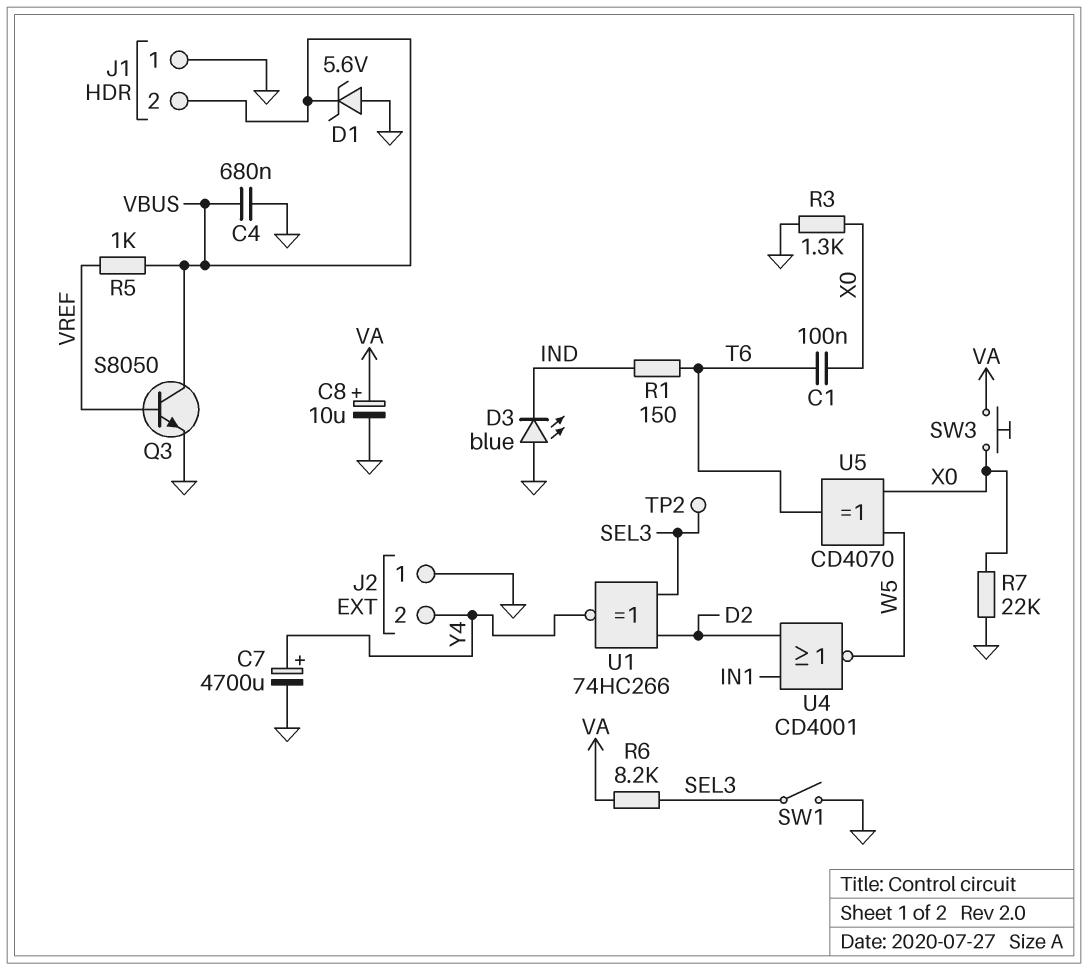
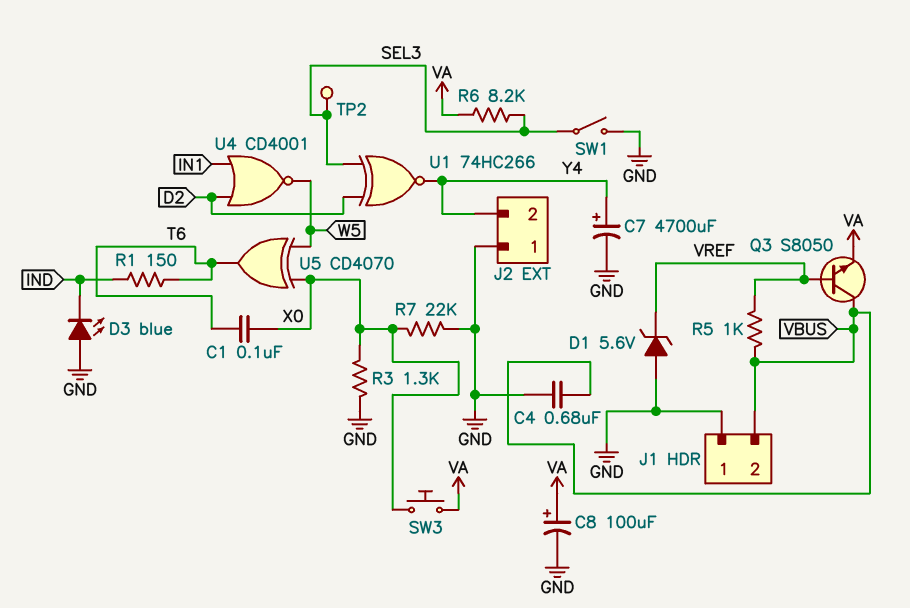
C8: 10uF (plus VA, minus GND) -> 100uF (plus VA, minus GND)
D1: zener 5.6V (A GND, K VBUS) -> zener 5.6V (A GND, K VREF)
Q3: NPN S8050 (B VREF, C VBUS, E GND) -> NPN S8050 (B VREF, C VBUS, E VA)

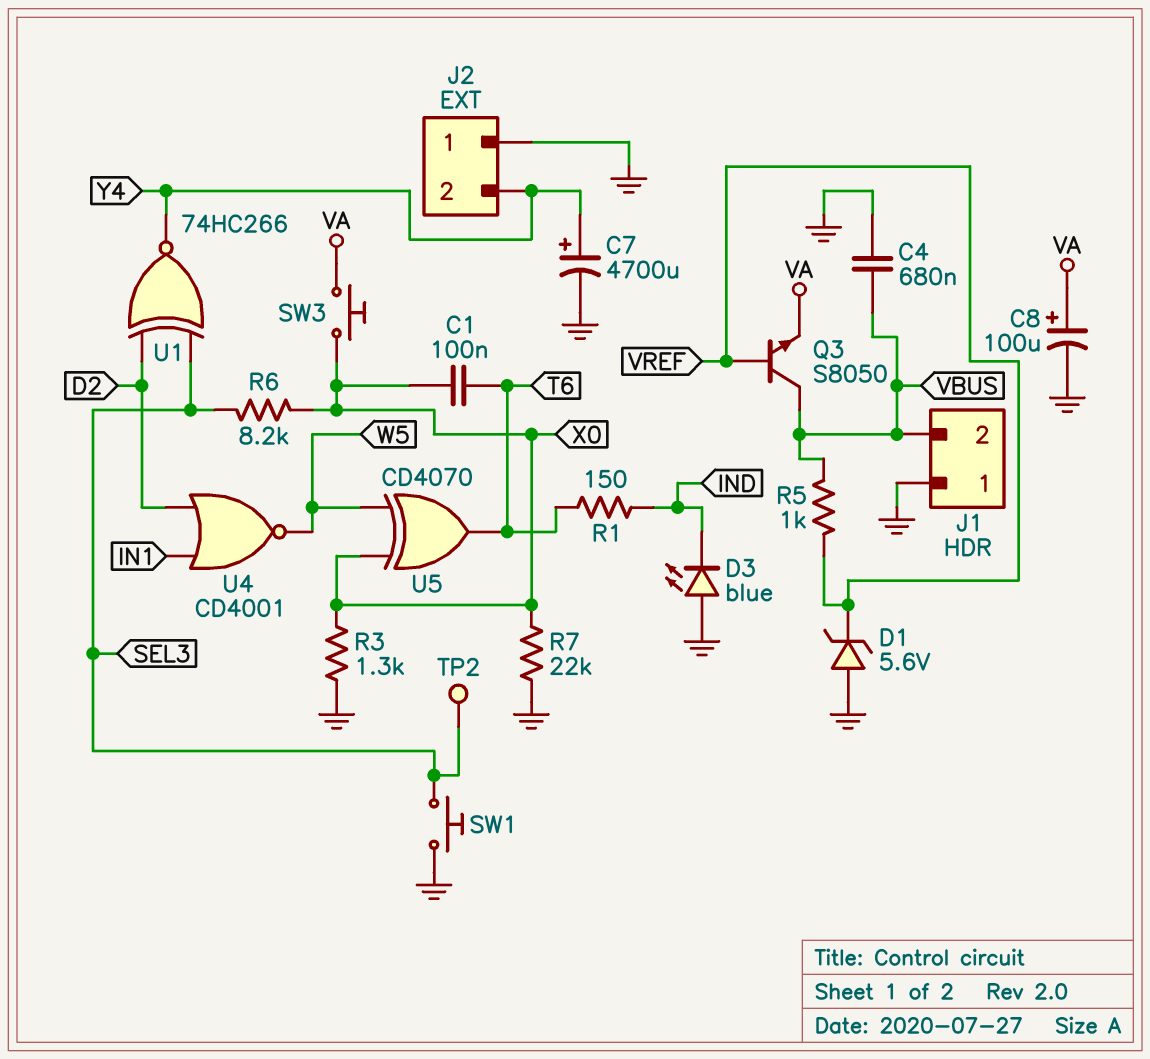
R6: 8.2k (SEL3, VA) -> 8.2k (SEL3, X0)
SW1: switch (GND, SEL3) -> button (GND, SEL3)

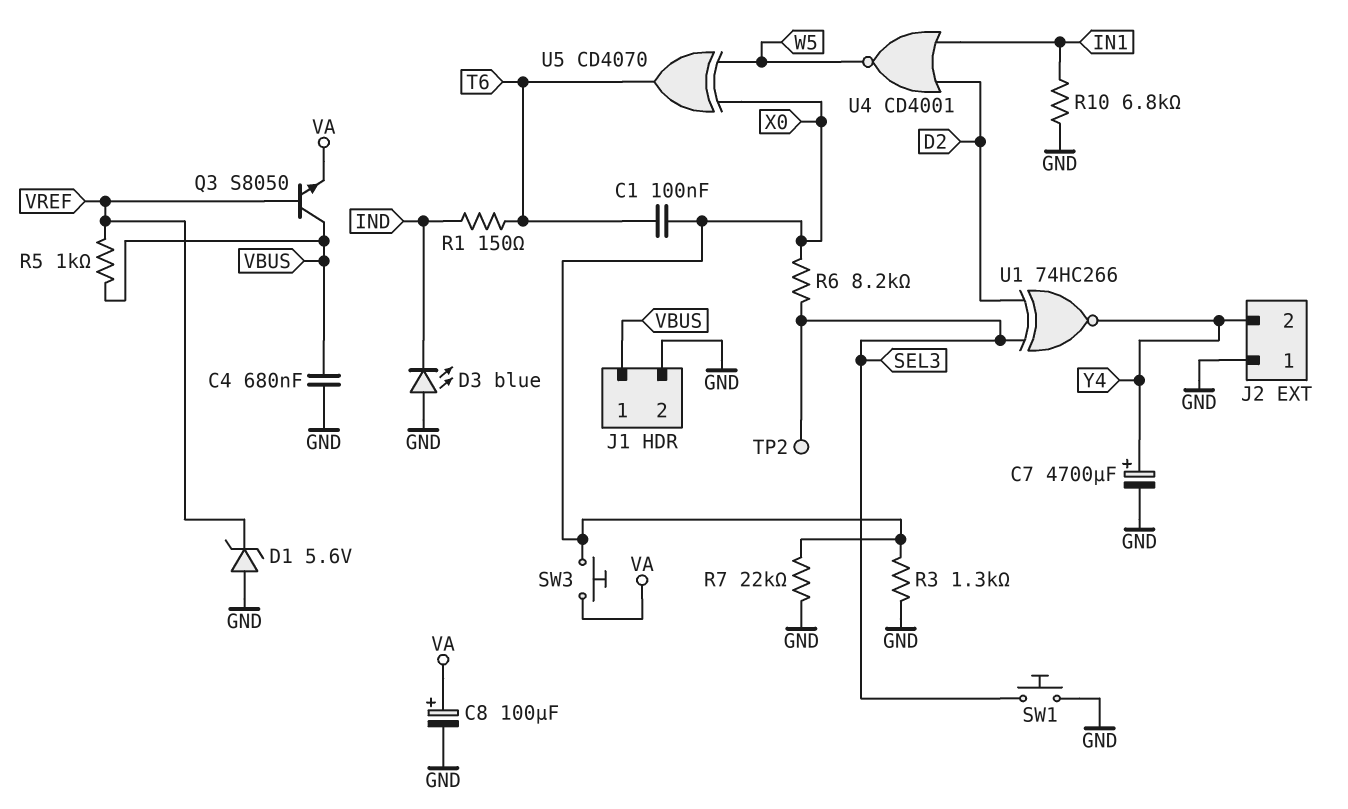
J1 pin 1: GND -> VBUS
J1 pin 2: VBUS -> GND
R10: none -> 6.8k (GND, IN1)

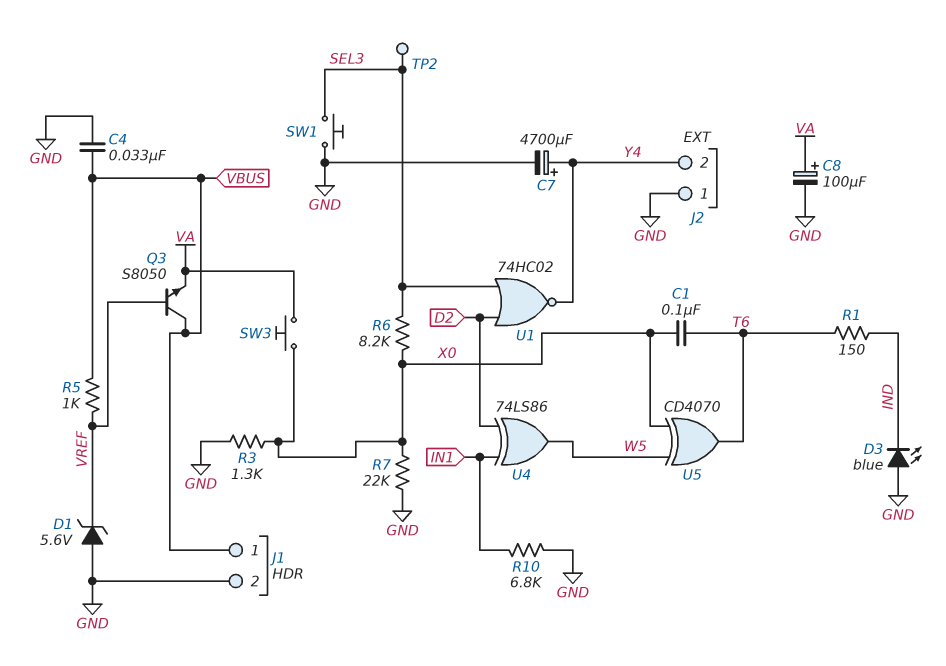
C4: 680nF (GND, VBUS) -> 33nF (GND, VBUS)
U1: XNOR 74HC266 (in D2, in SEL3, out Y4) -> NOR 74HC02 (in D2, in SEL3, out Y4)
U4: NOR CD4001 (in D2, in IN1, out W5) -> XOR 74LS86 (in D2, in IN1, out W5)

